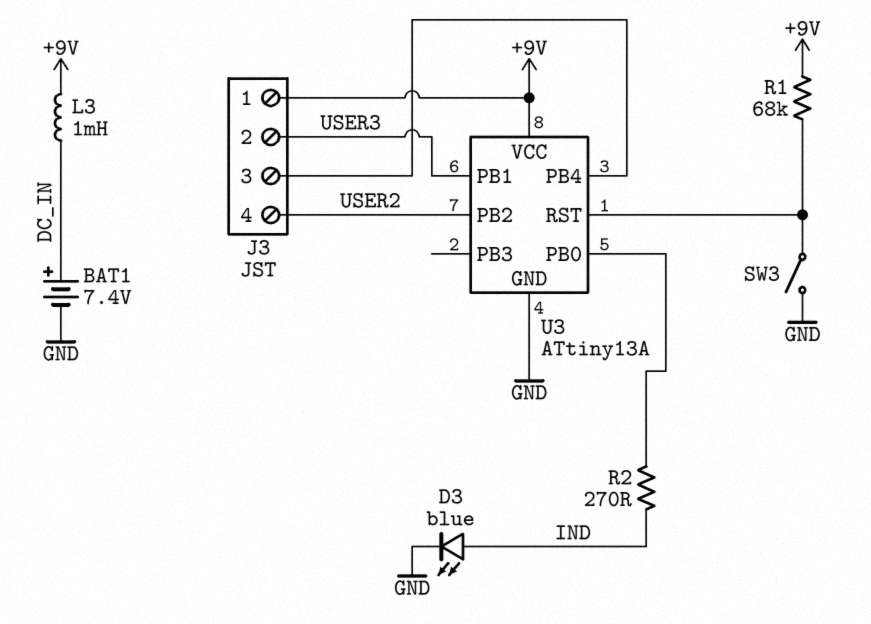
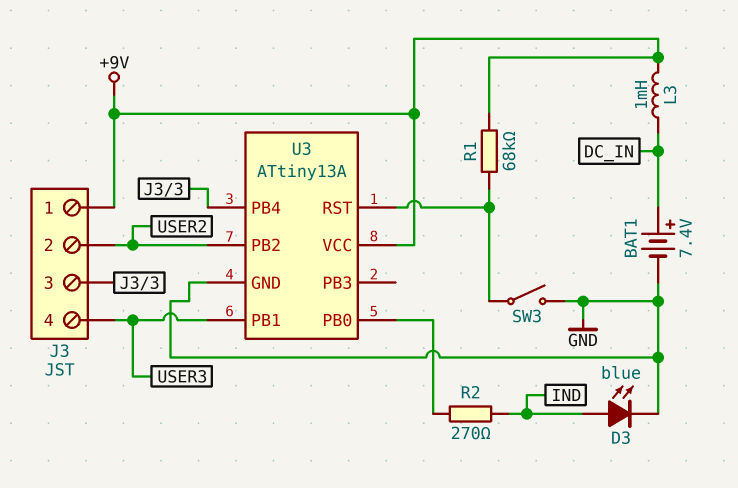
J3 pin 2: USER3 -> USER2
J3 pin 4: USER2 -> USER3

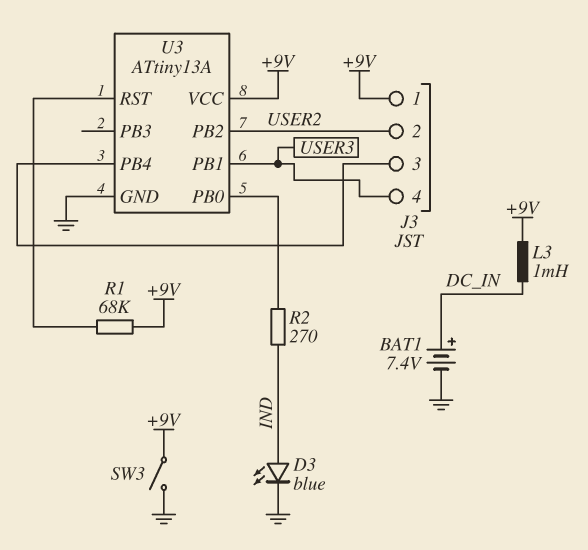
SW3: switch (GND, U3/RST) -> switch (+9V, GND)

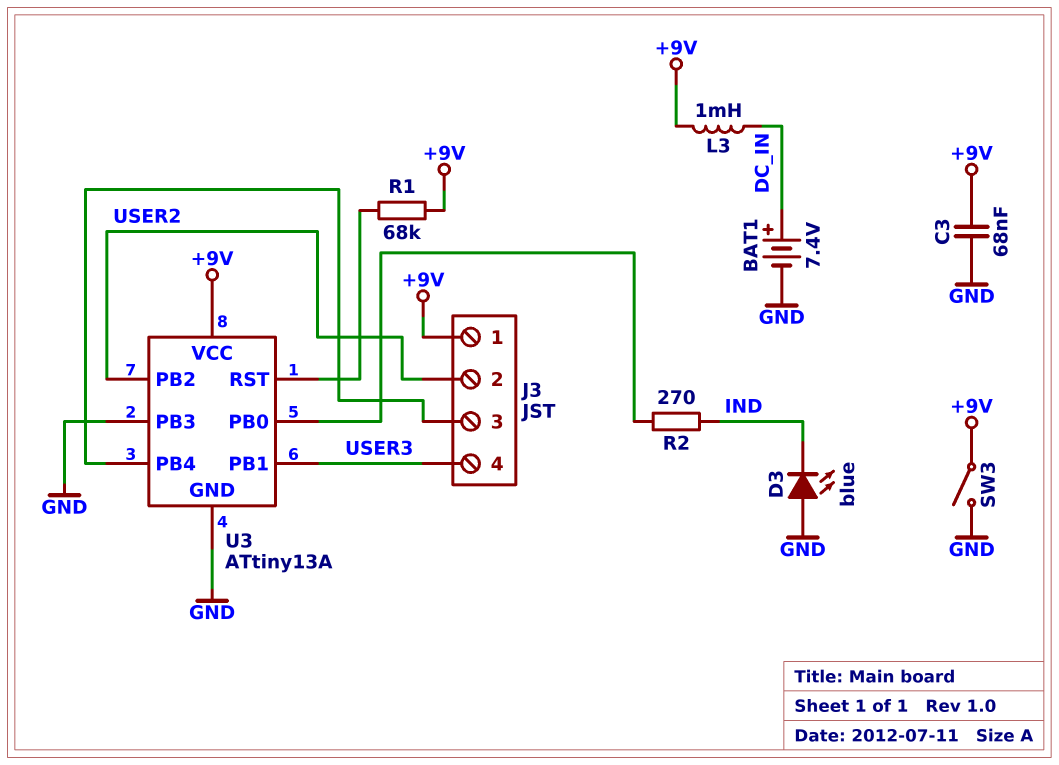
C3: none -> 68nF (+9V, GND)
D3: LED blue (A IND, K GND) -> LED blue (A GND, K IND)
U3 pin PB3: none -> GND

